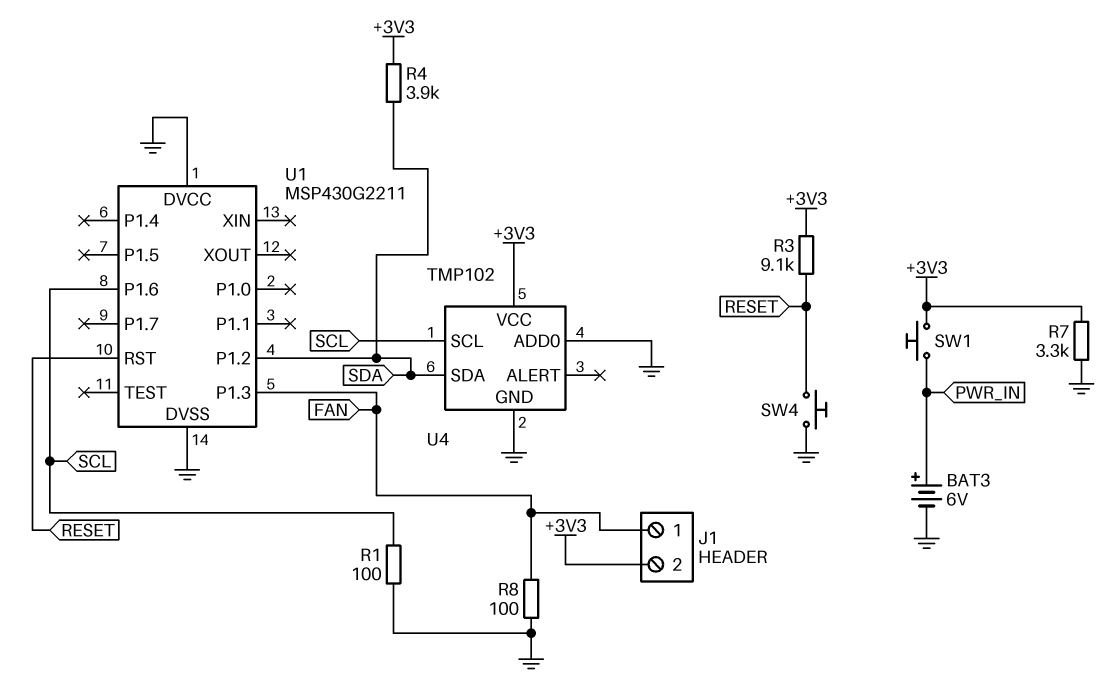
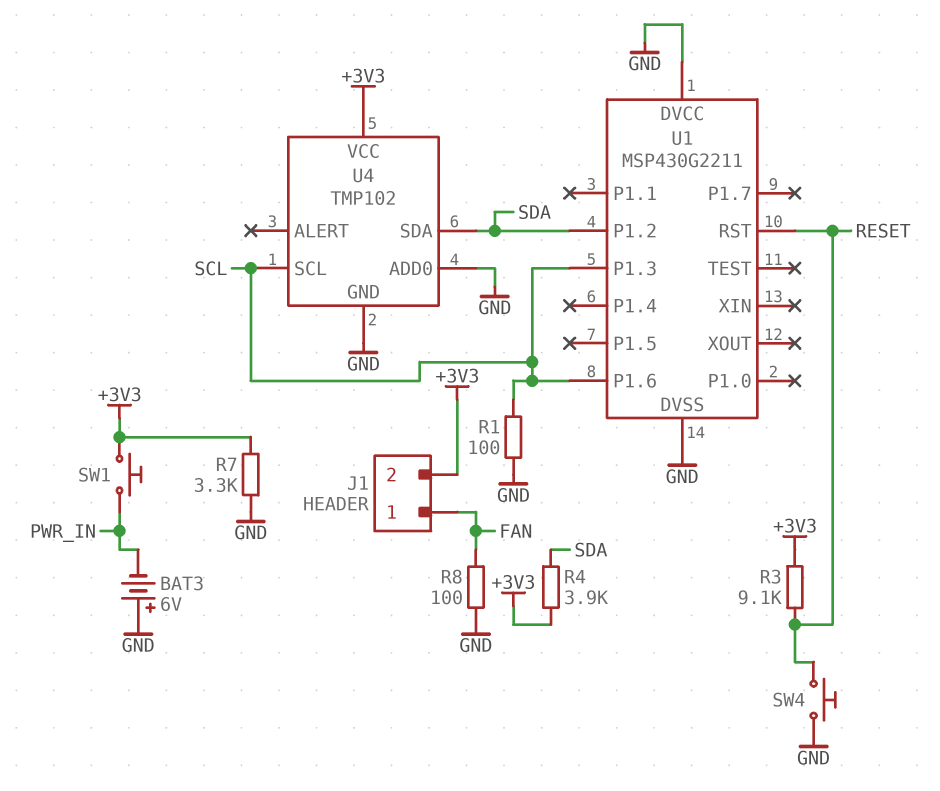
BAT3: 6V (plus PWR_IN, minus GND) -> 6V (plus GND, minus PWR_IN)
U1 pin P1.3: FAN -> SCL

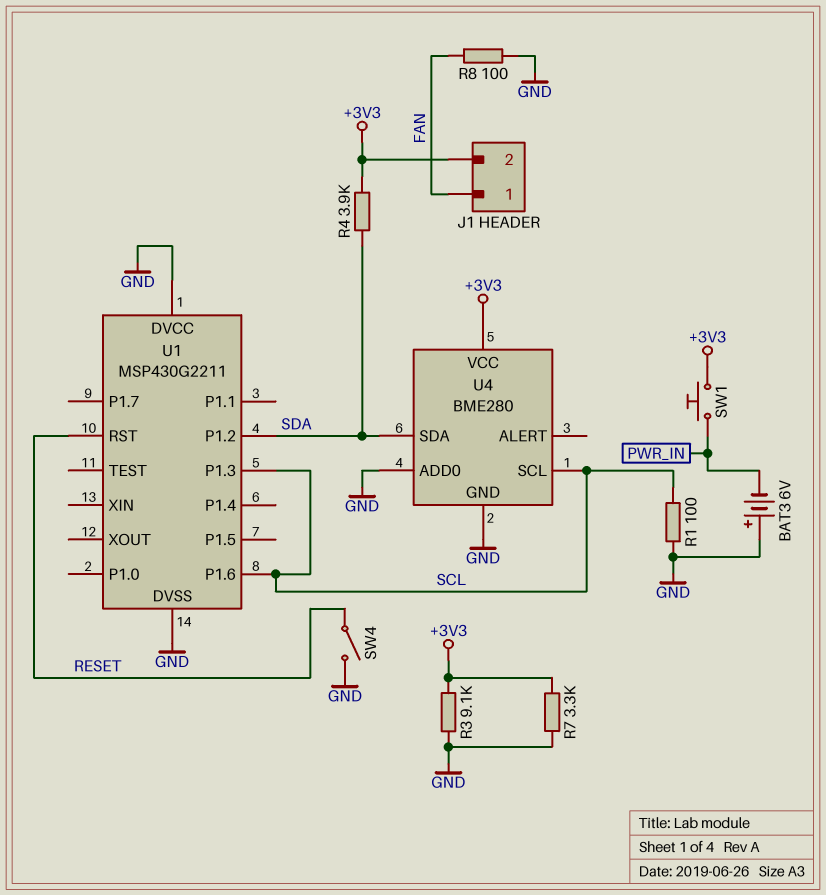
R3: 9.1k (+3V3, RESET) -> 9.1k (+3V3, GND)
SW4: button (GND, RESET) -> switch (GND, RESET)
U4: TMP102 -> BME280

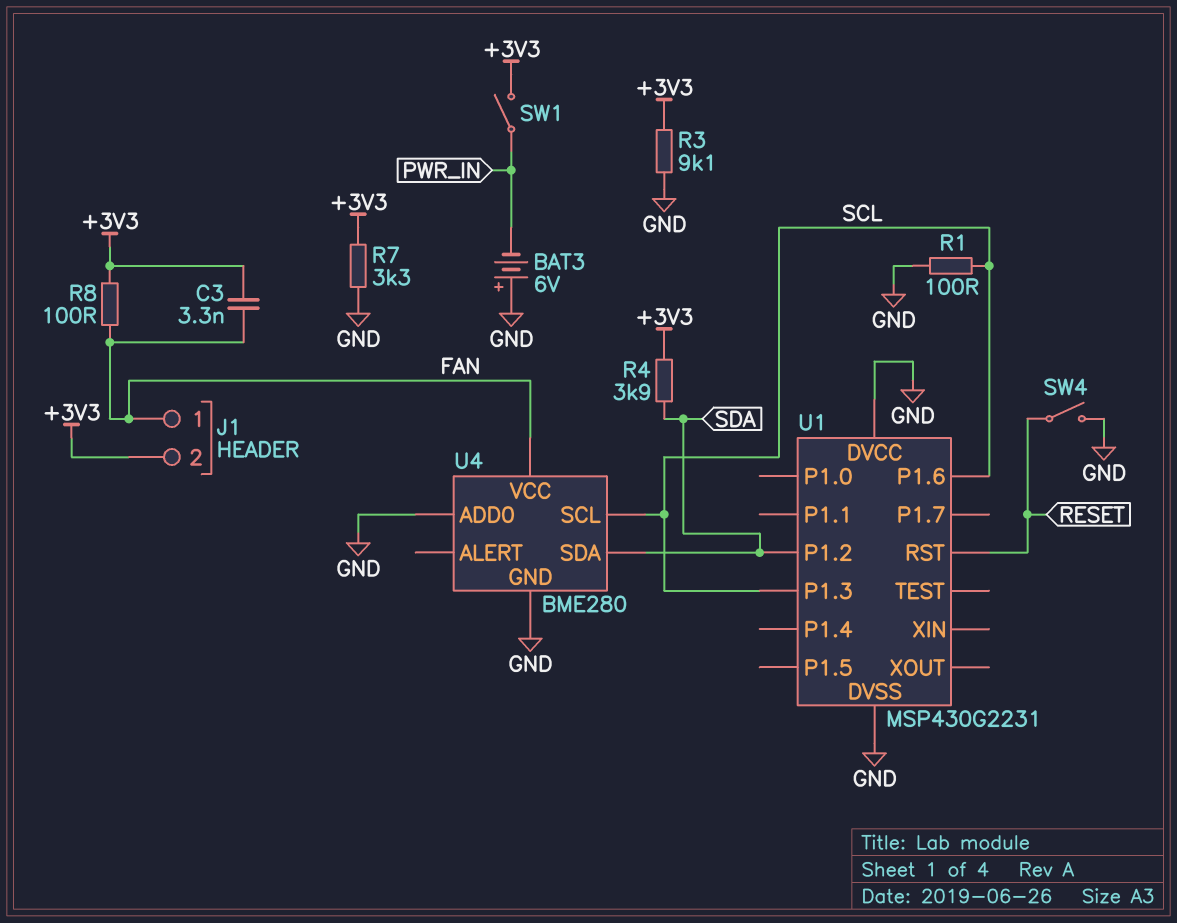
C3: none -> 3.3nF (+3V3, FAN)
R8: 100 (FAN, GND) -> 100 (+3V3, FAN)
SW1: button (+3V3, PWR_IN) -> switch (+3V3, PWR_IN)
U1: MSP430G2211 -> MSP430G2231
U4 pin VCC: +3V3 -> FAN

